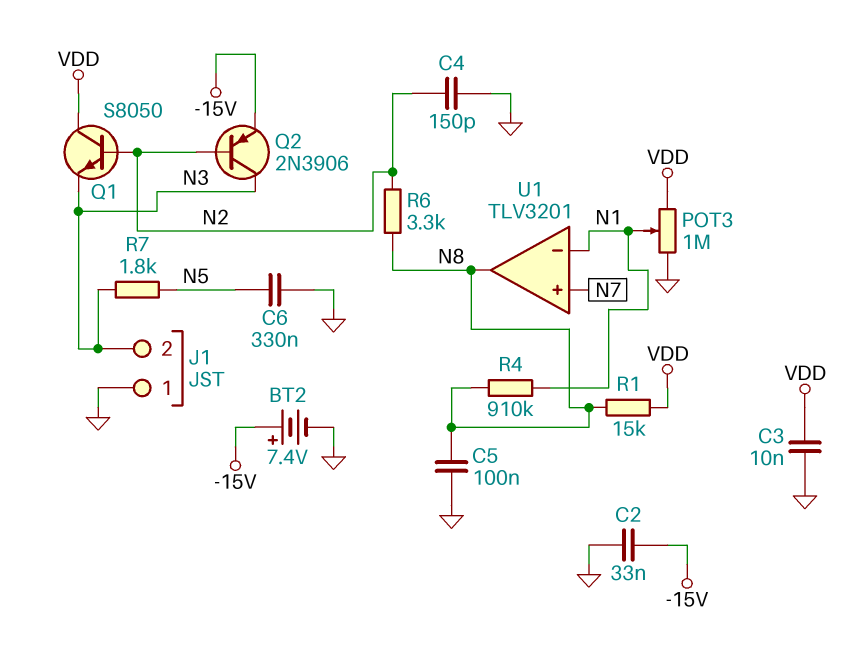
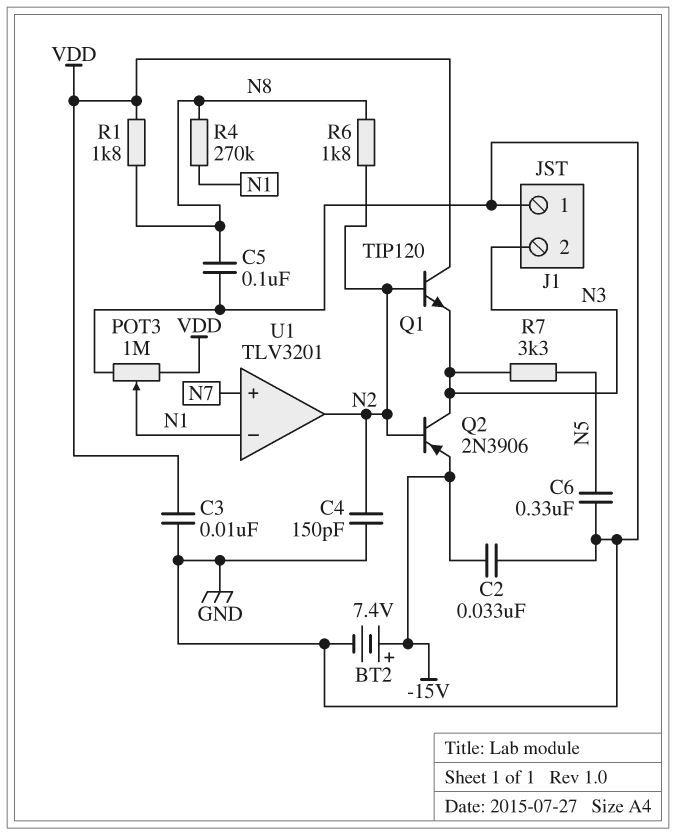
Q1: NPN S8050 (B N2, C VDD, E N3) -> NPN TIP120 (B N2, C VDD, E N3)
R1: 15k (N8, VDD) -> 1.8k (N8, VDD)
R4: 910k (N1, N8) -> 270k (N1, N8)
R6: 3.3k (N2, N8) -> 1.8k (N2, N8)
R7: 1.8k (N3, N5) -> 3.3k (N3, N5)
U1 pin out: N8 -> N2

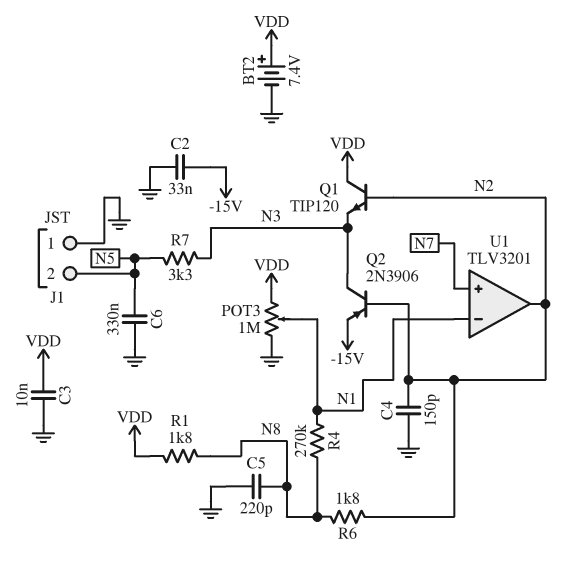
BT2: 7.4V (plus -15V, minus GND) -> 7.4V (plus VDD, minus GND)
C5: 100nF (GND, N8) -> 220pF (GND, N8)
J1 pin 2: N3 -> N5

